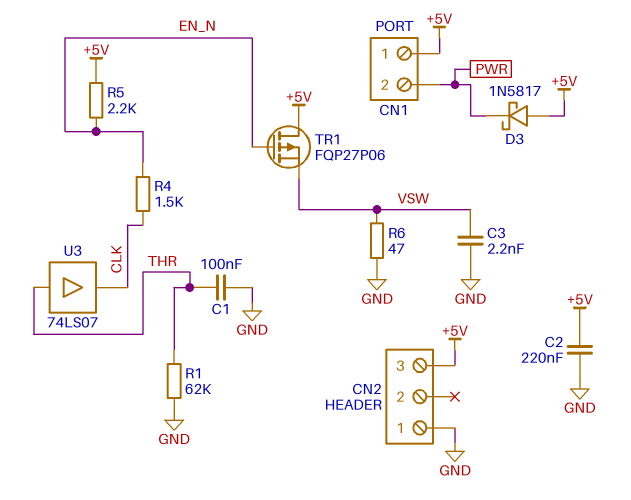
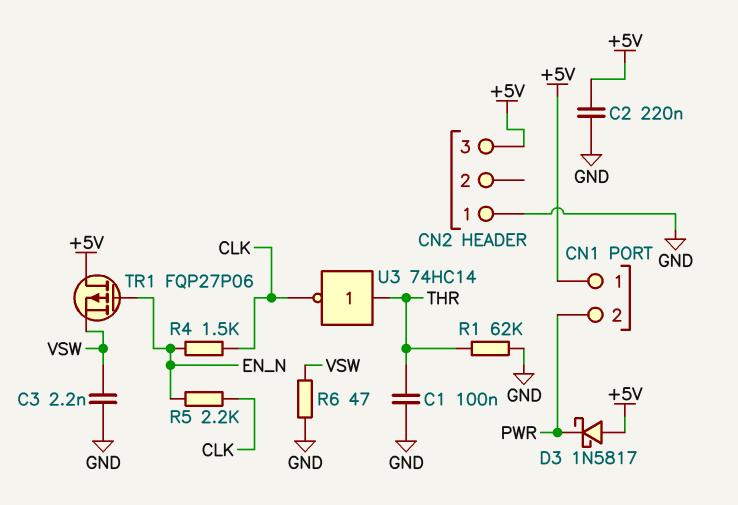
R5: 2.2k (+5V, EN_N) -> 2.2k (CLK, EN_N)
U3: buffer 74LS07 (in THR, out CLK) -> NOT 74HC14 (in THR, out CLK)

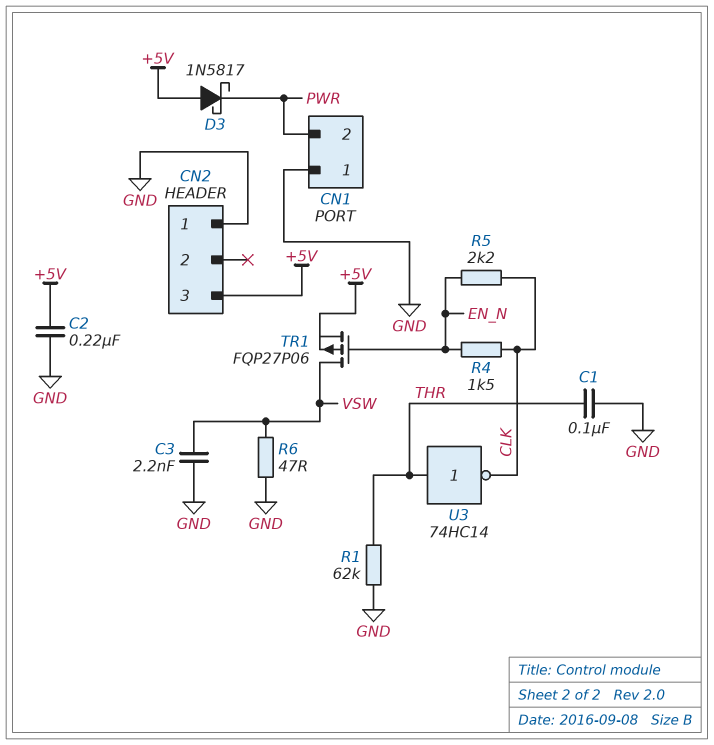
CN1 pin 1: +5V -> GND
TR1: PMOS FQP27P06 (G EN_N, D +5V, S VSW) -> PMOS FQP27P06 (G EN_N, D VSW, S +5V)

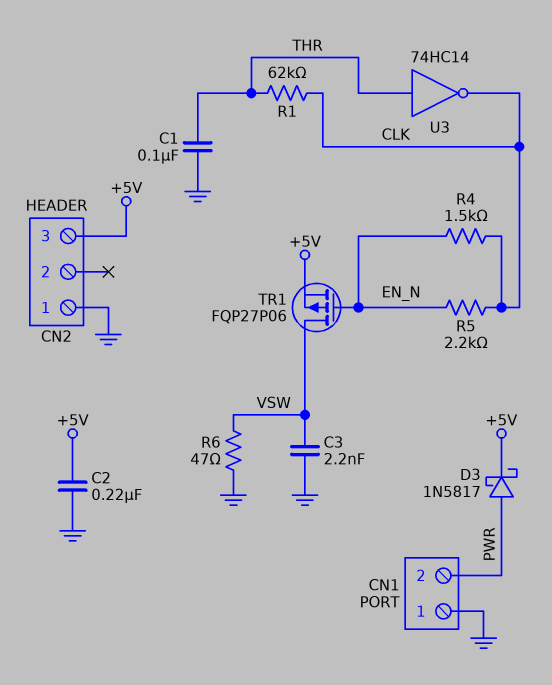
D3: schottky 1N5817 (A +5V, K PWR) -> schottky 1N5817 (A PWR, K +5V)
R1: 62k (GND, THR) -> 62k (CLK, THR)

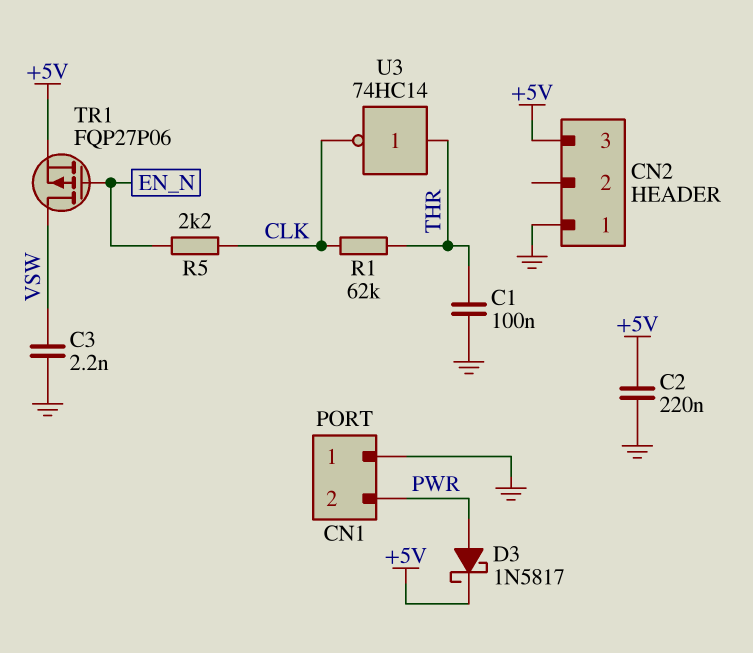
R4: 1.5k (CLK, EN_N) -> none
R6: 47 (GND, VSW) -> none

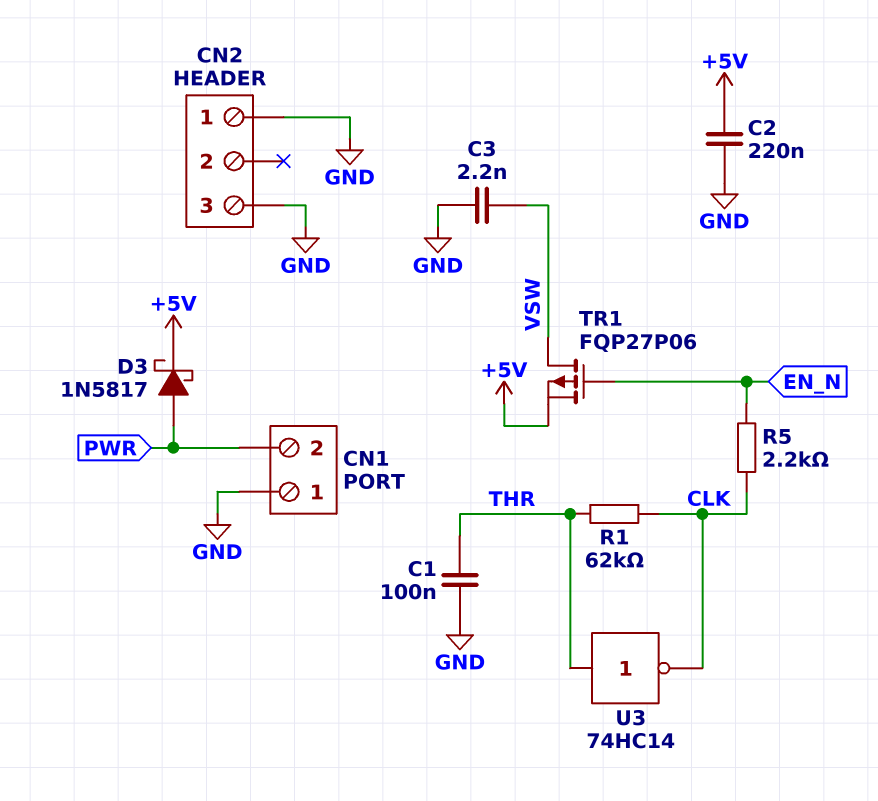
CN2 pin 3: +5V -> GND

